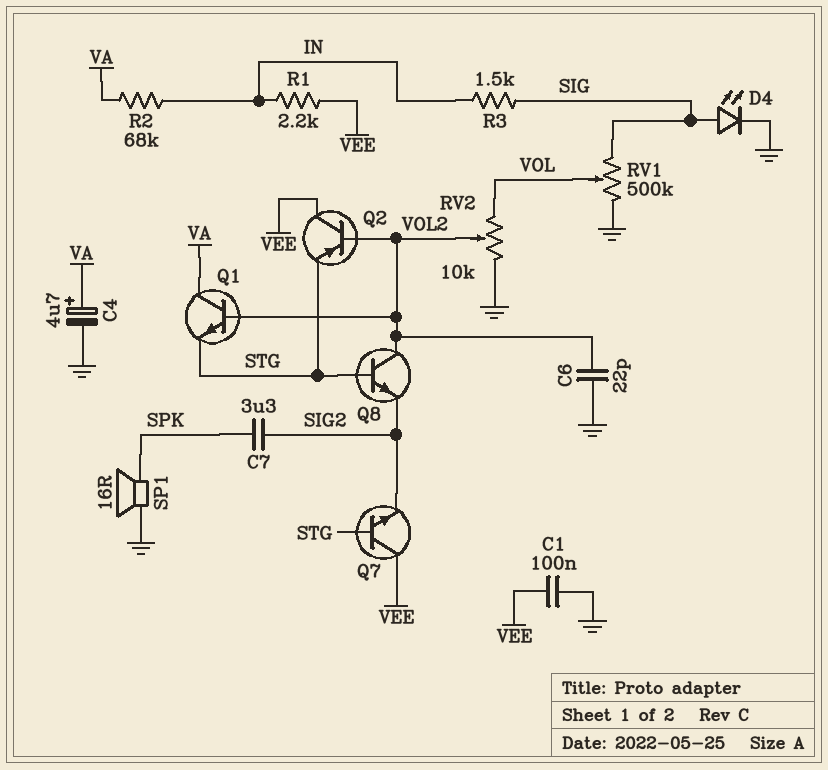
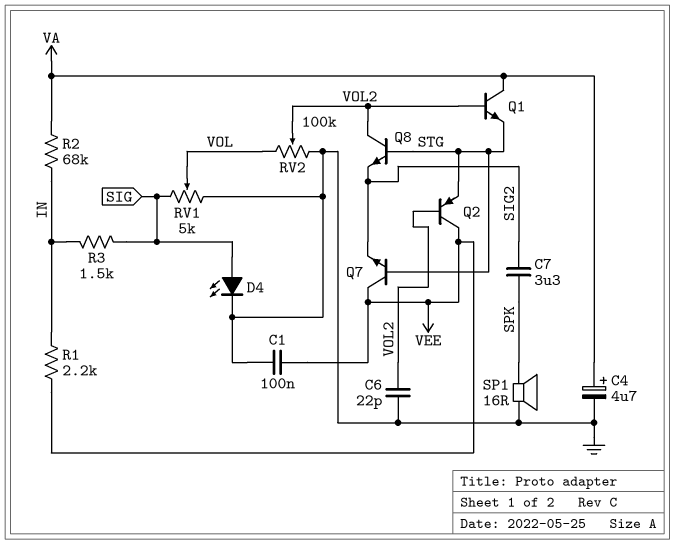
RV1: 500k (GND, SIG, wiper VOL) -> 5k (GND, SIG, wiper VOL)
RV2: 10k (GND, VOL, wiper VOL2) -> 100k (GND, VOL, wiper VOL2)

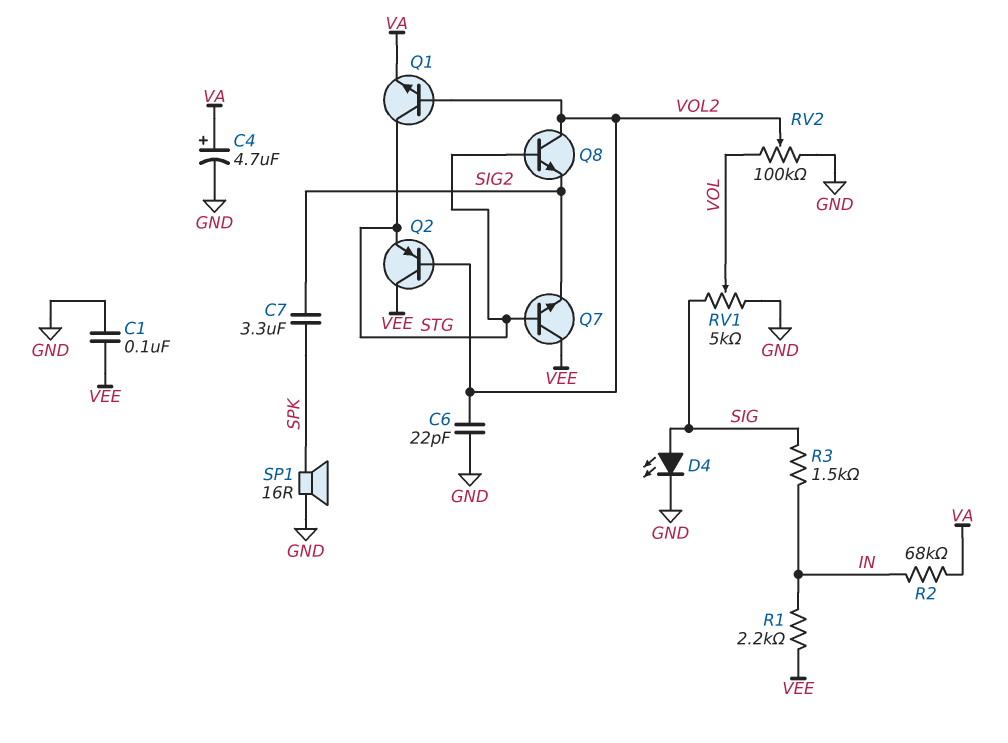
Q1: NPN (B VOL2, C VA, E STG) -> NPN (B VOL2, C STG, E VA)

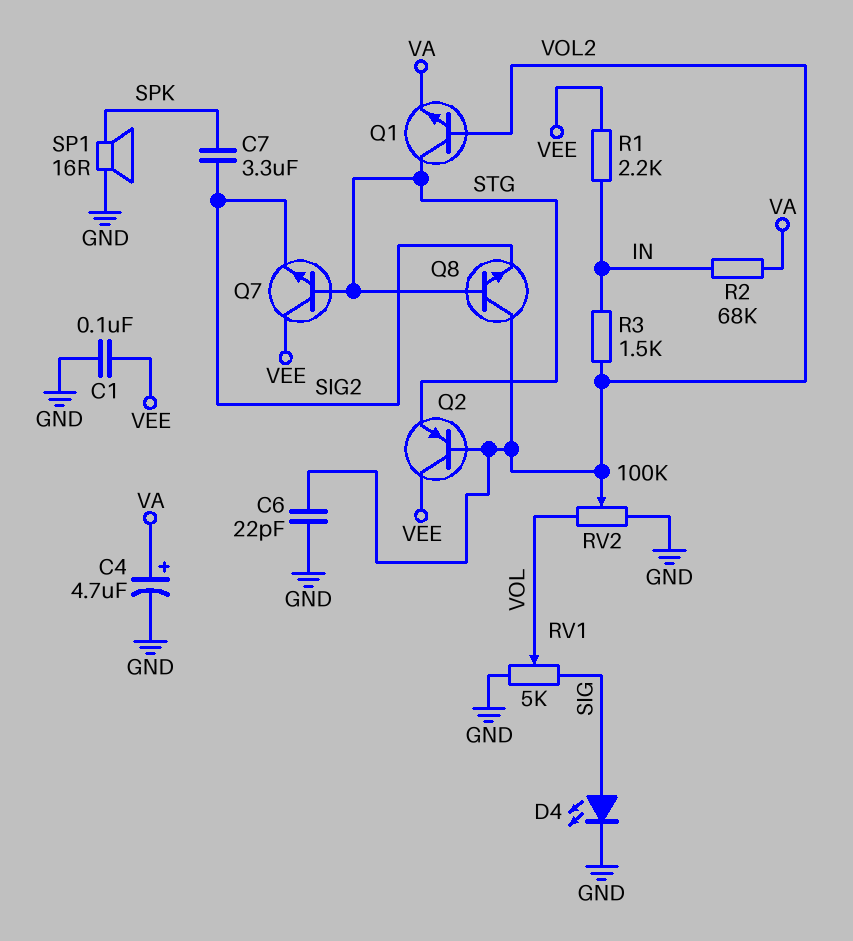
R3: 1.5k (IN, SIG) -> 1.5k (IN, VOL2)

